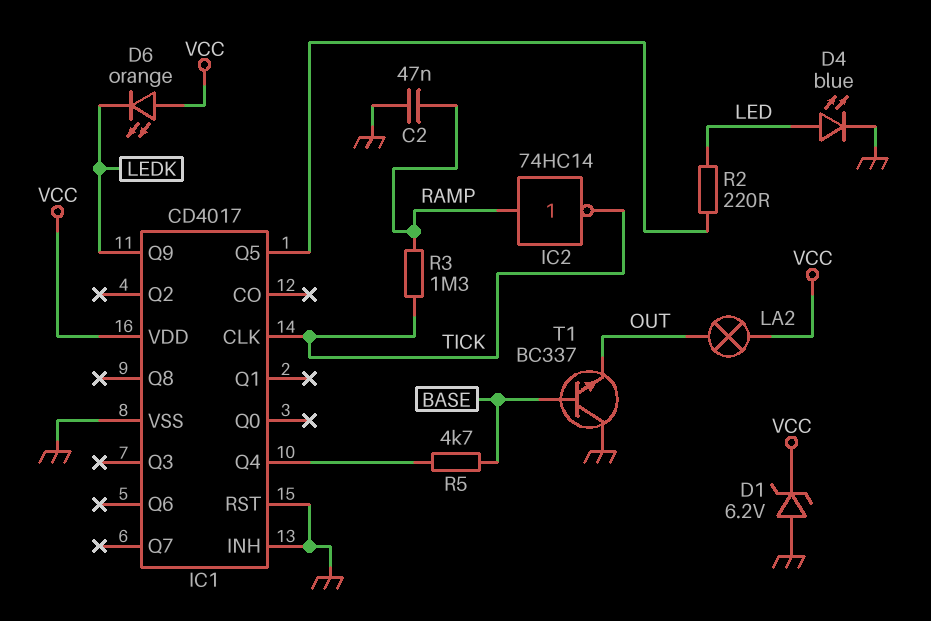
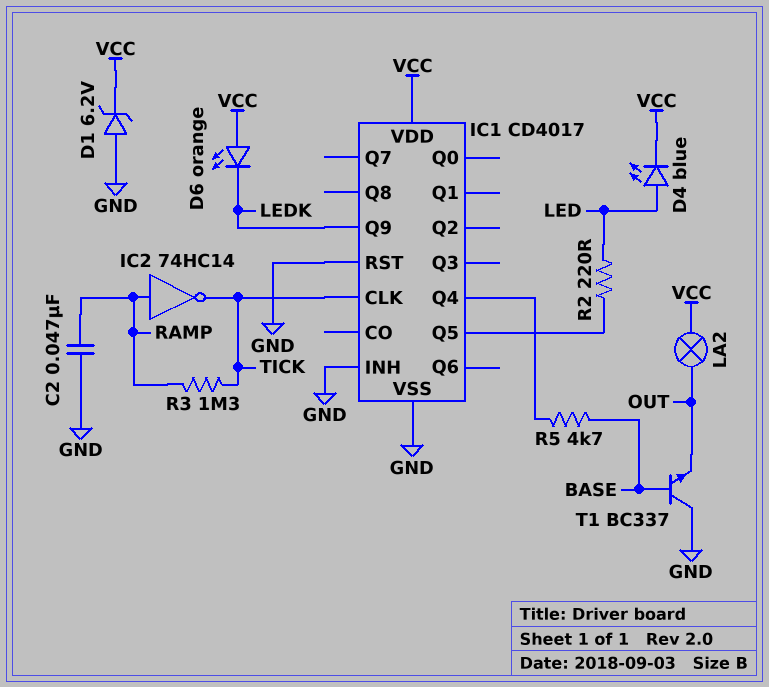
D4: LED blue (A LED, K GND) -> LED blue (A LED, K VCC)

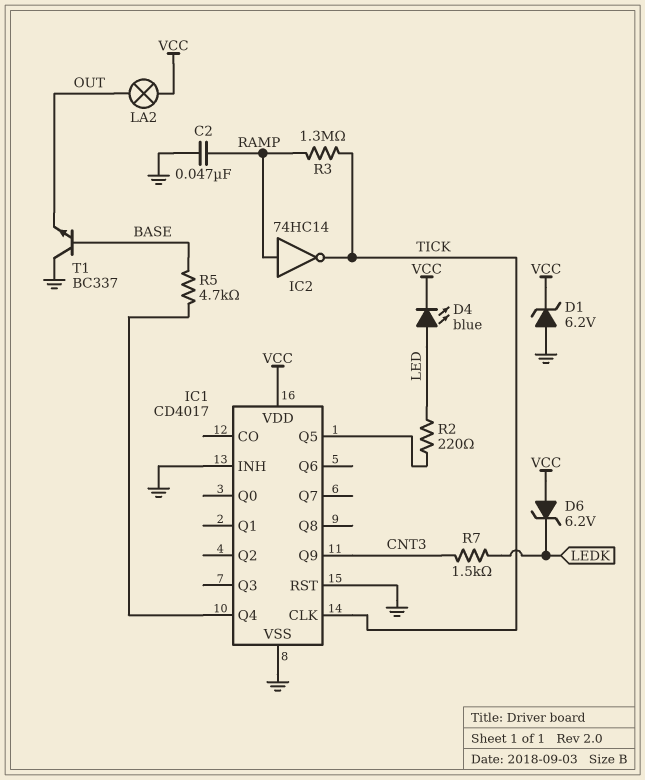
D6: LED orange (A VCC, K LEDK) -> zener 6.2V (A VCC, K LEDK)
IC1 pin Q9: LEDK -> CNT3
R7: none -> 1.5k (CNT3, LEDK)

